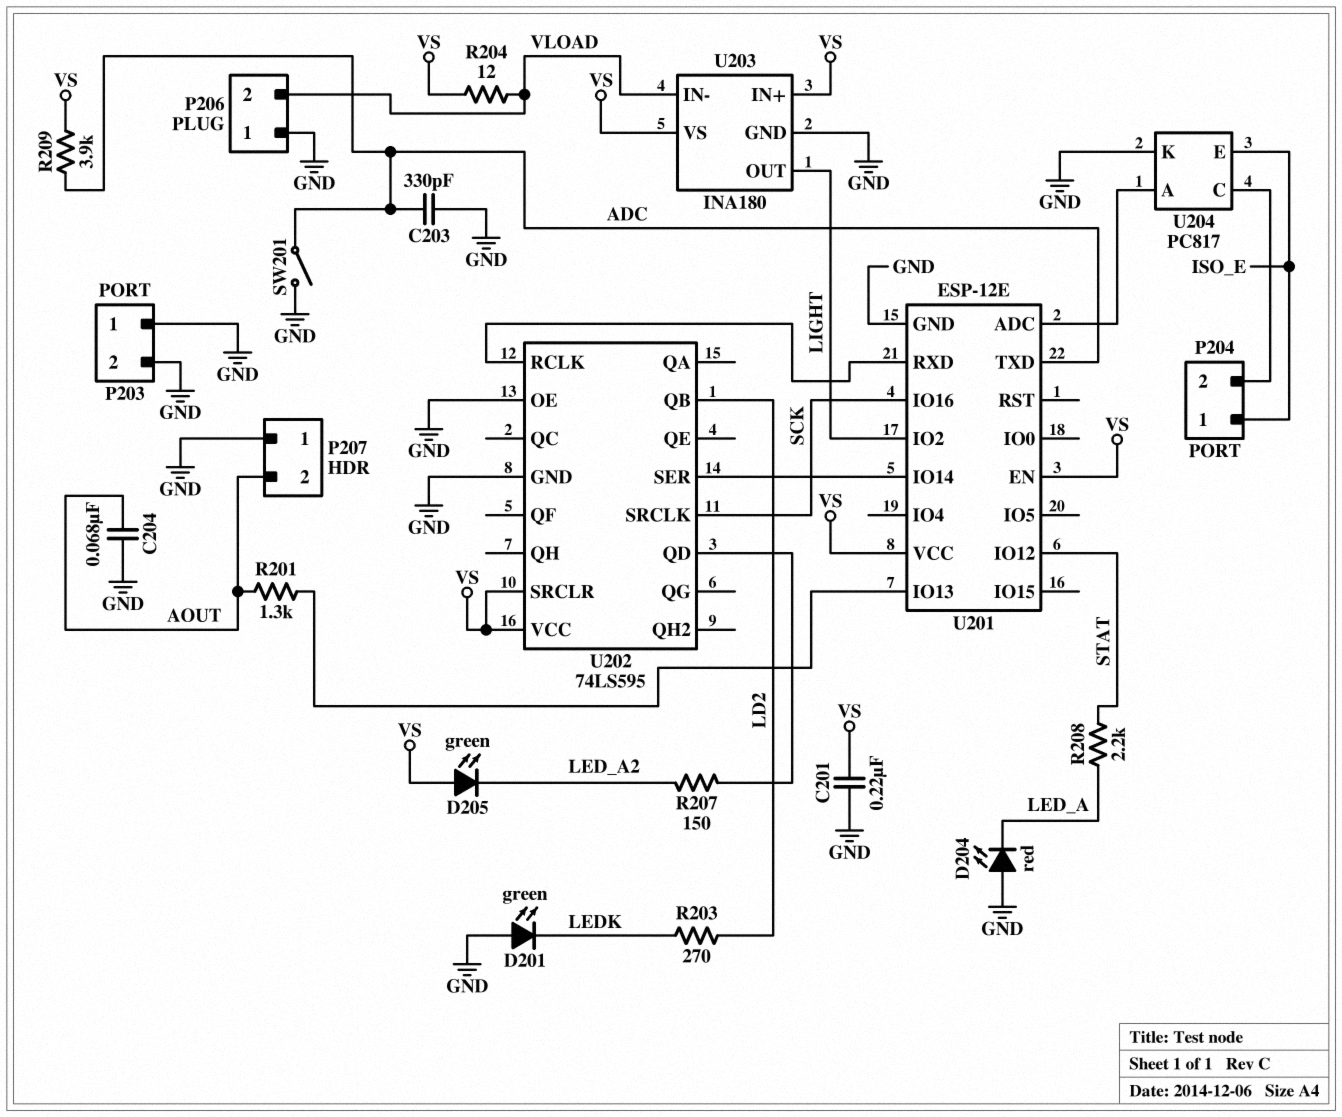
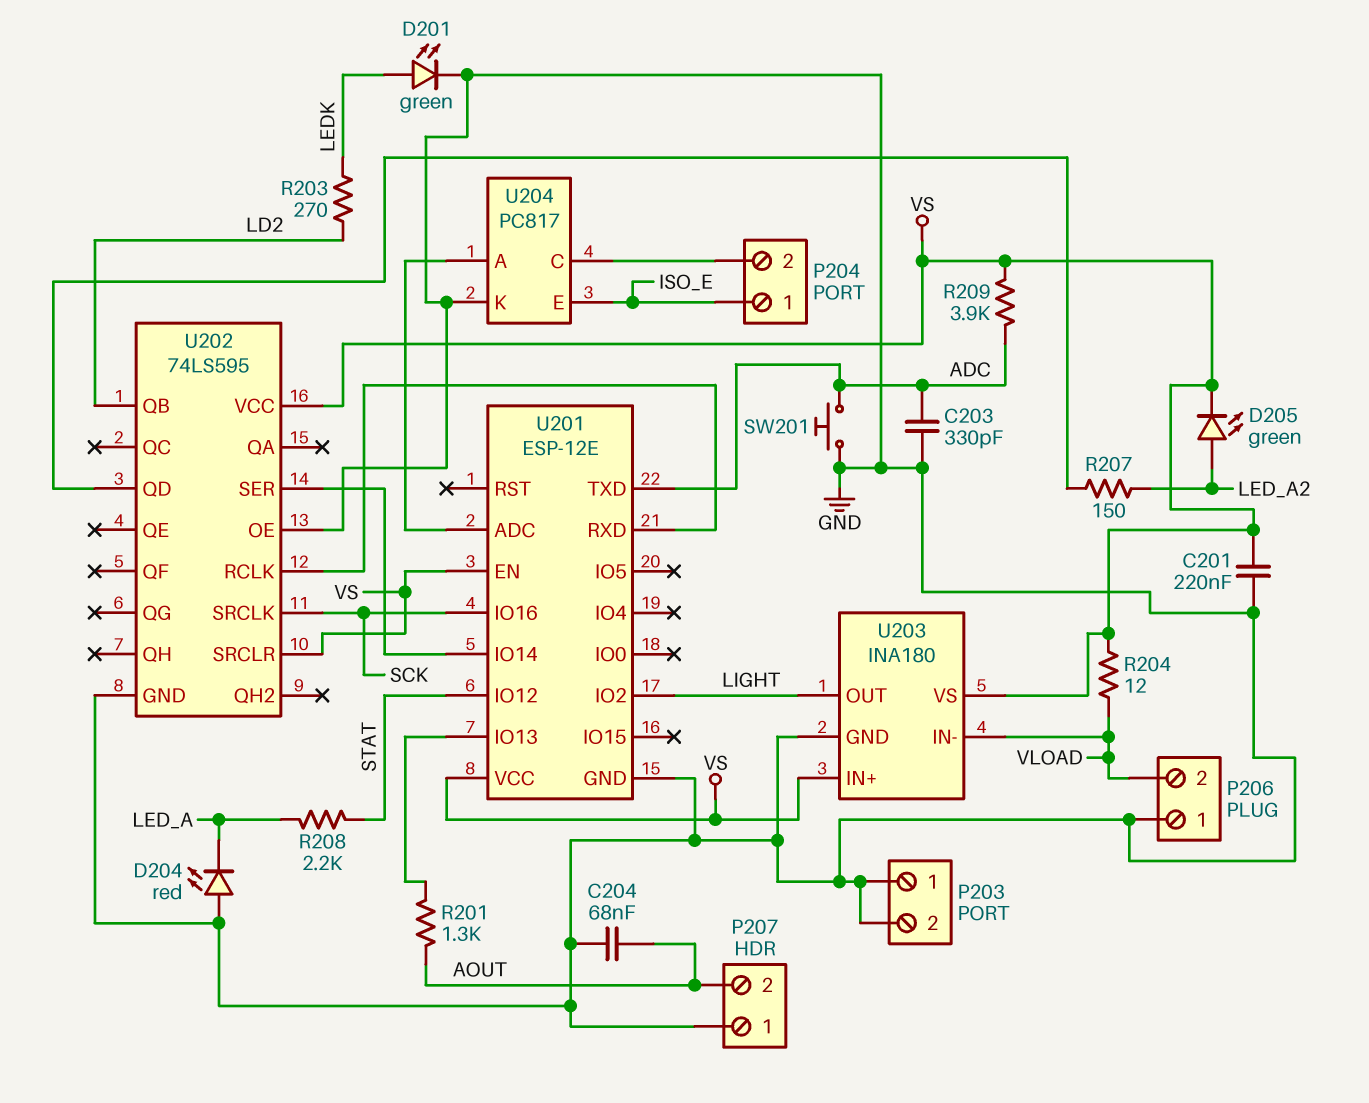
D201: LED green (A GND, K LEDK) -> LED green (A LEDK, K GND)
D205: LED green (A VS, K LED_A2) -> LED green (A LED_A2, K VS)
SW201: switch (ADC, GND) -> button (ADC, GND)

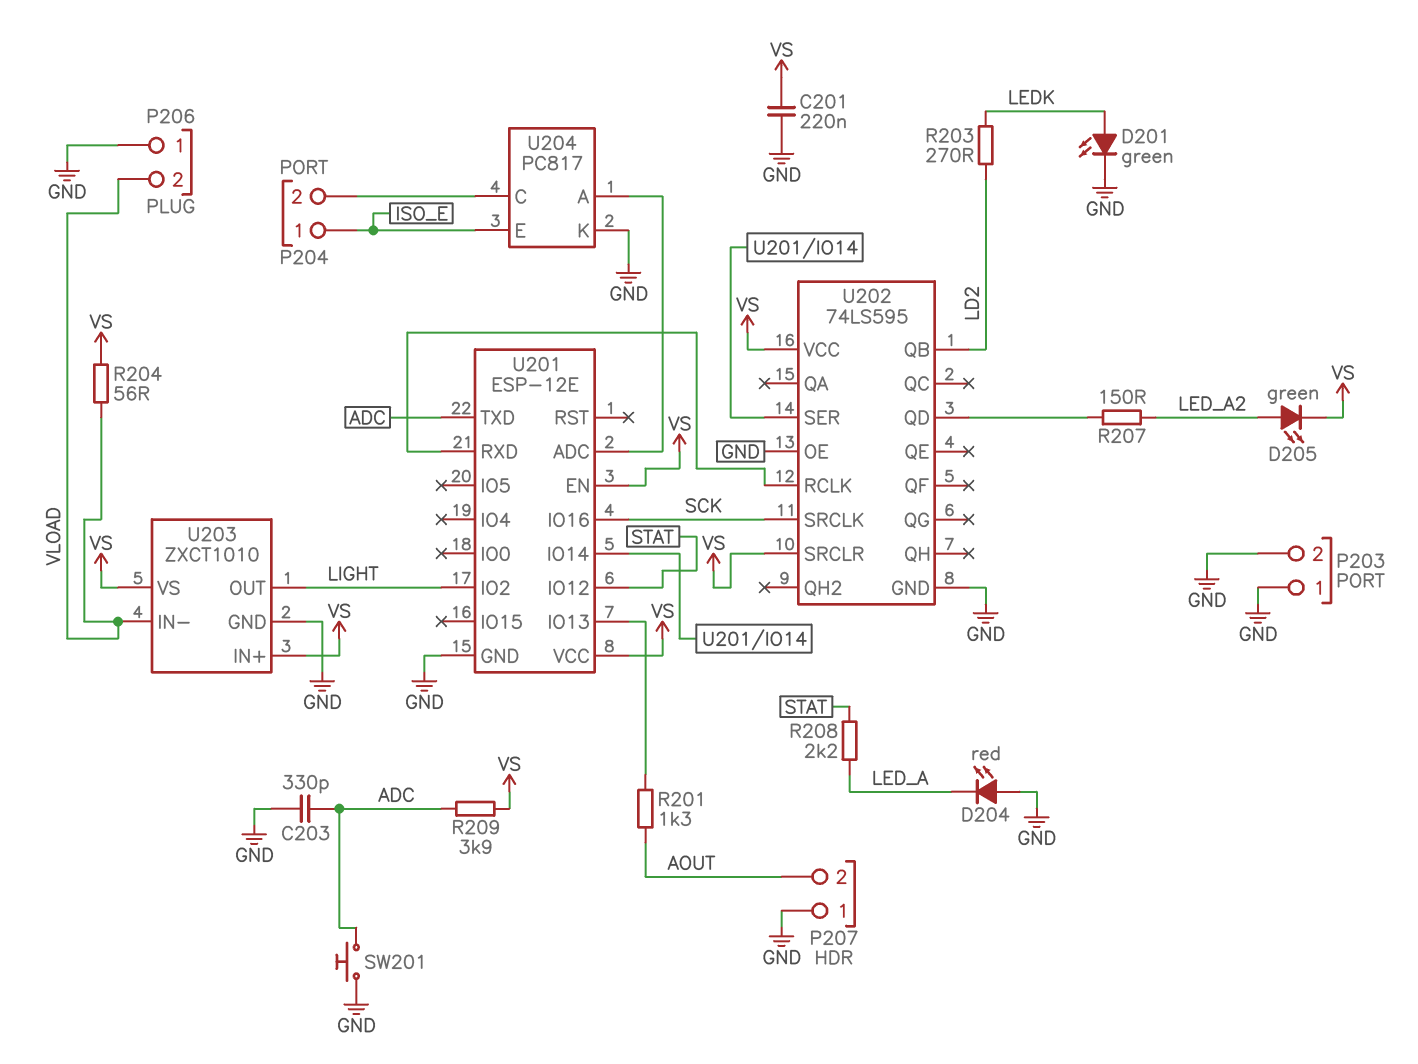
C204: 68nF (AOUT, GND) -> none
R204: 12 (VLOAD, VS) -> 56 (VLOAD, VS)
U203: INA180 -> ZXCT1010

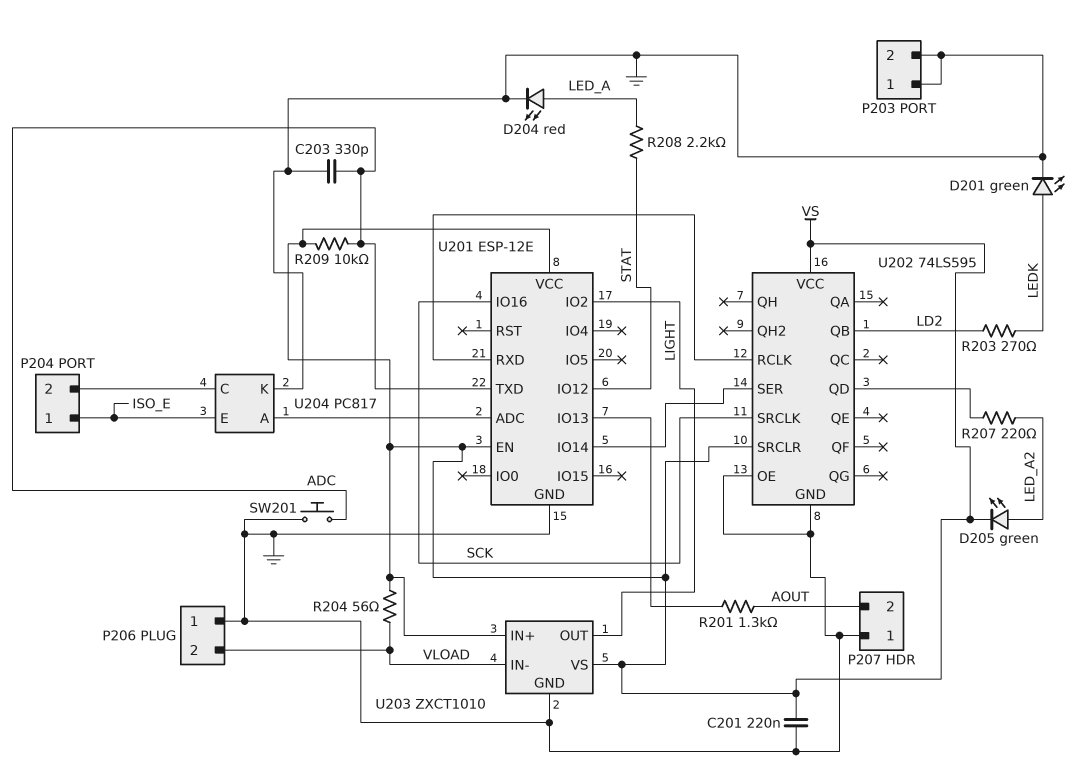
D204: LED red (A GND, K LED_A) -> LED red (A LED_A, K GND)
R207: 150 (LED_A2, U202/QD) -> 220 (LED_A2, U202/QD)
R209: 3.9k (ADC, VS) -> 10k (ADC, VS)

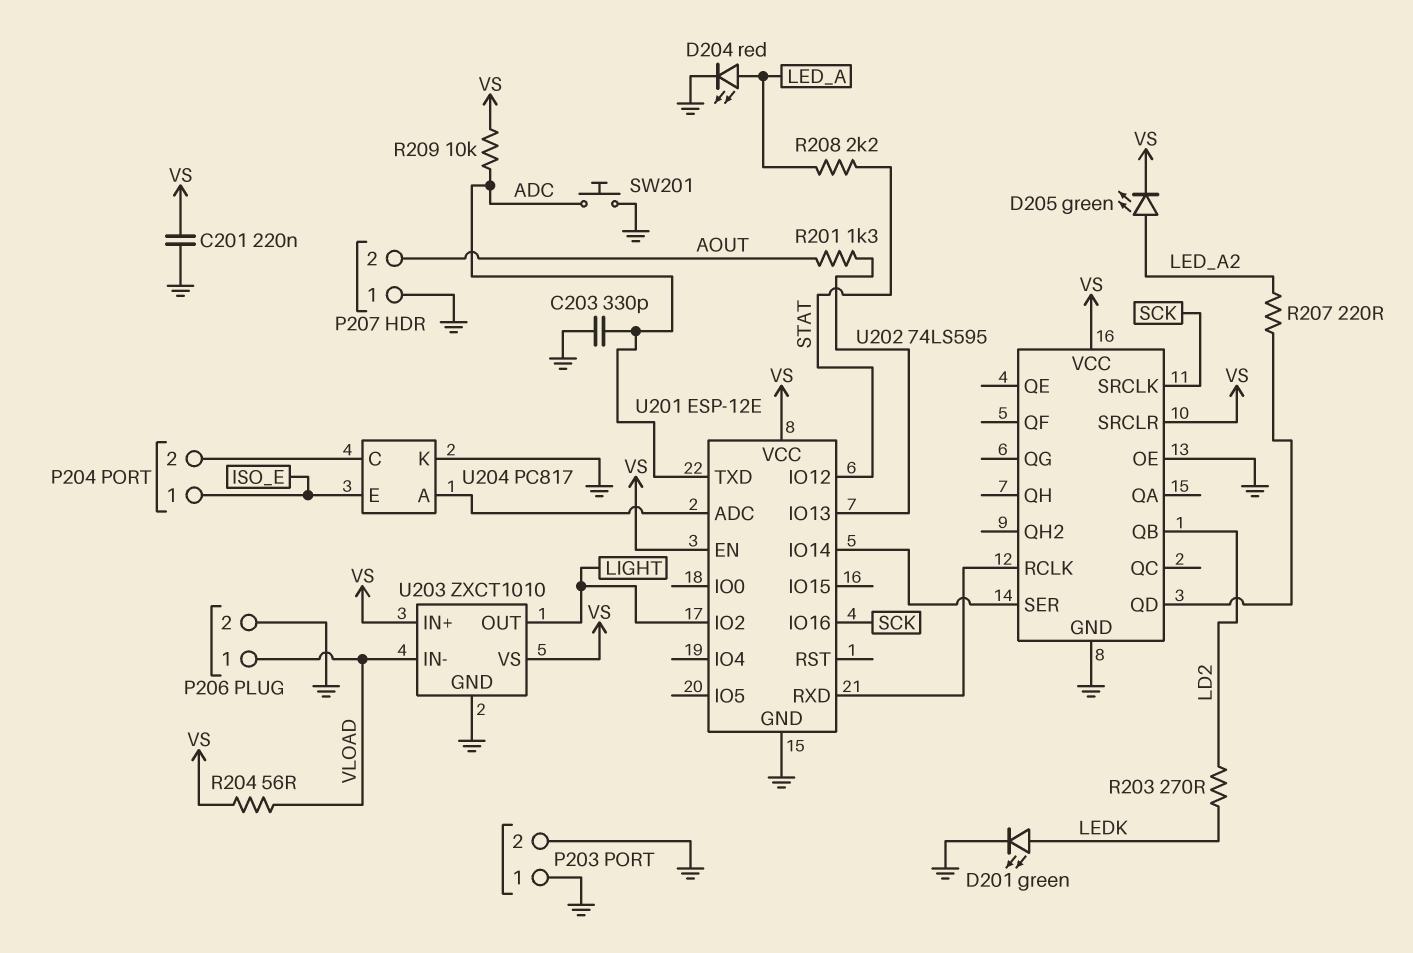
P206 pin 1: GND -> VLOAD
P206 pin 2: VLOAD -> GND

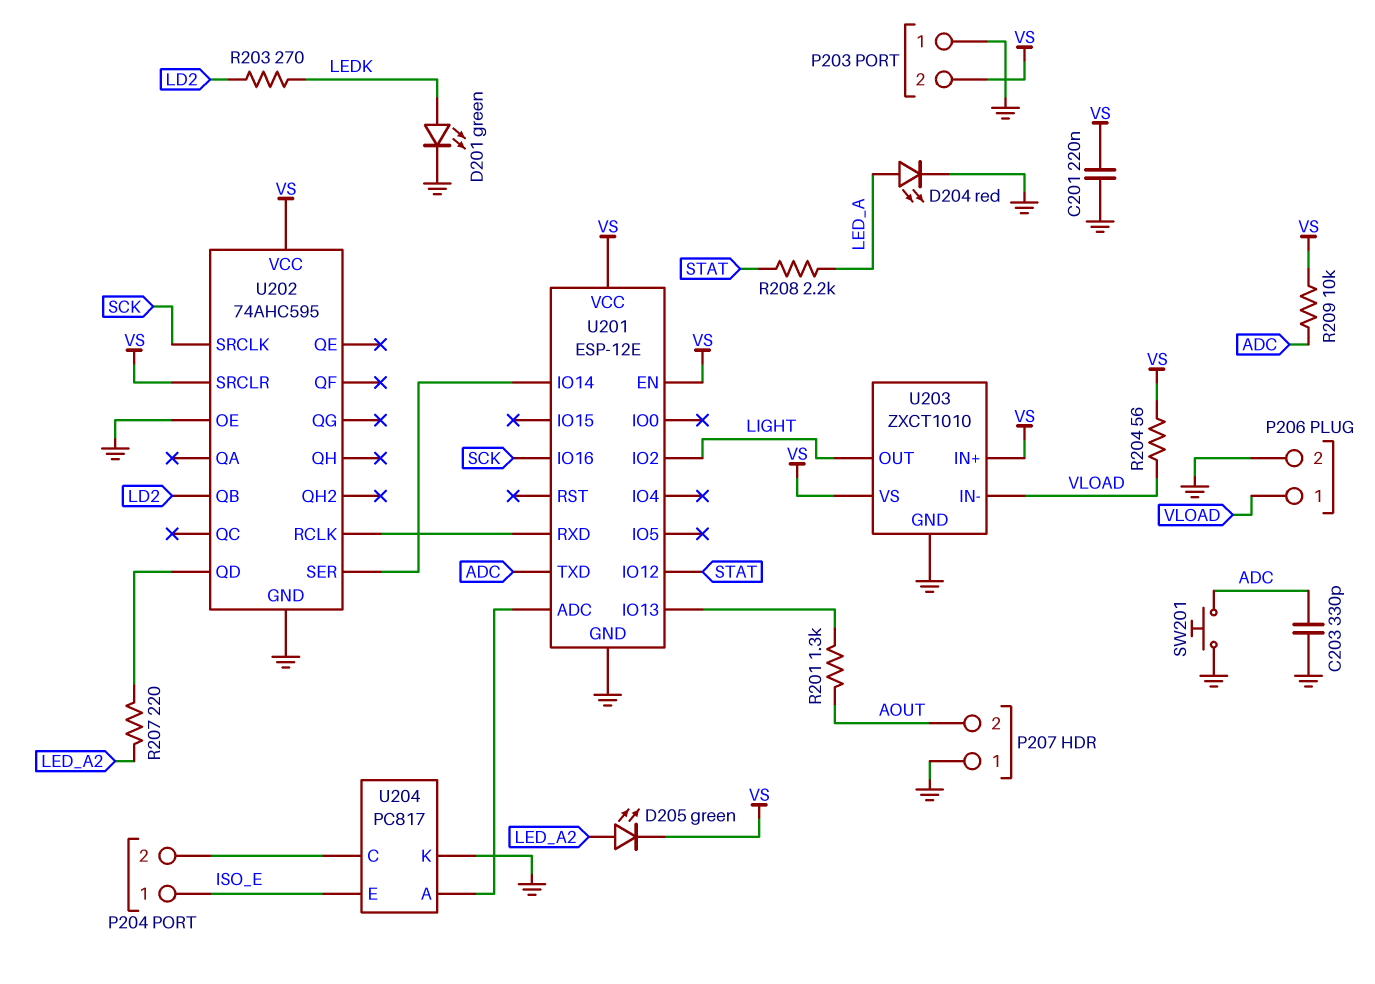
P203 pin 2: GND -> VS
U202: 74LS595 -> 74AHC595

